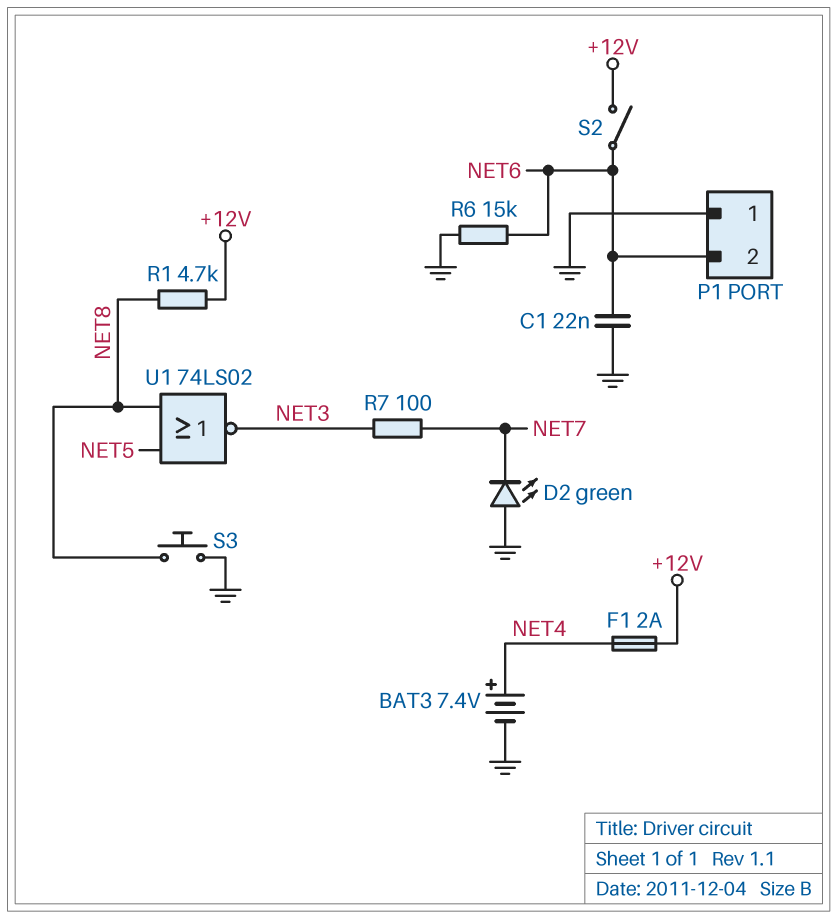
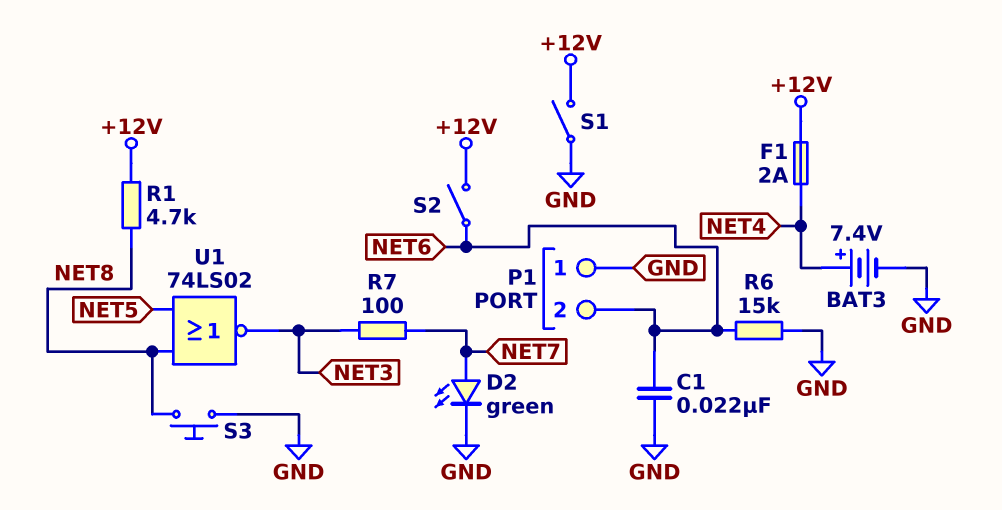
D2: LED green (A GND, K NET7) -> LED green (A NET7, K GND)
S1: none -> switch (+12V, GND)

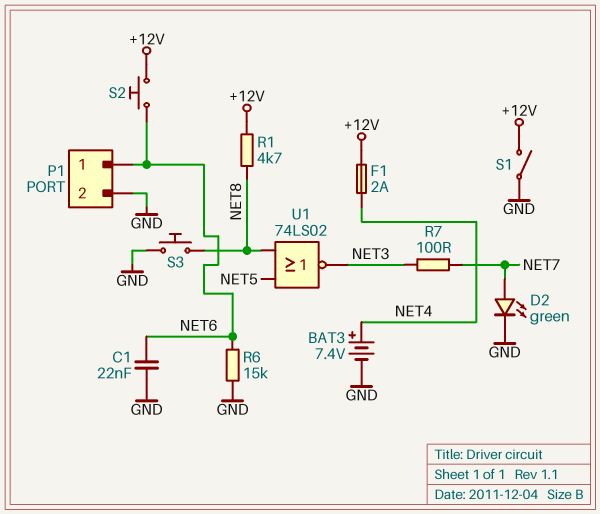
P1 pin 1: GND -> NET6
P1 pin 2: NET6 -> GND
S2: switch (+12V, NET6) -> button (+12V, NET6)

